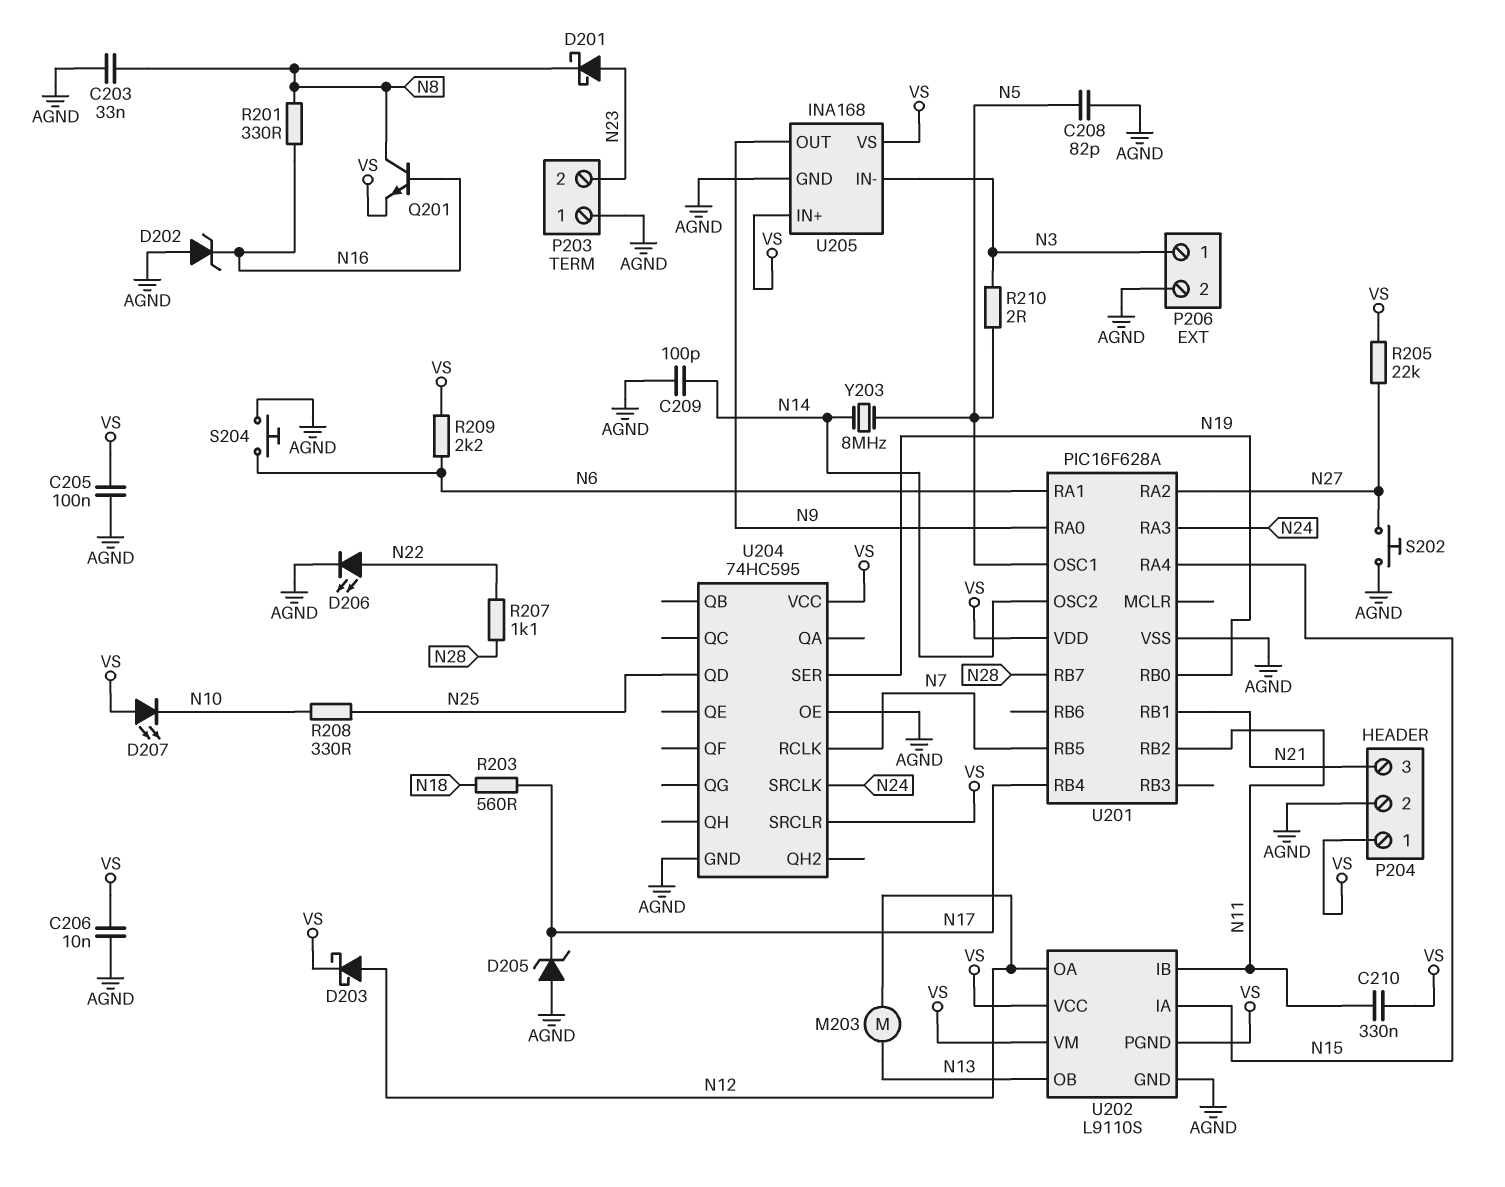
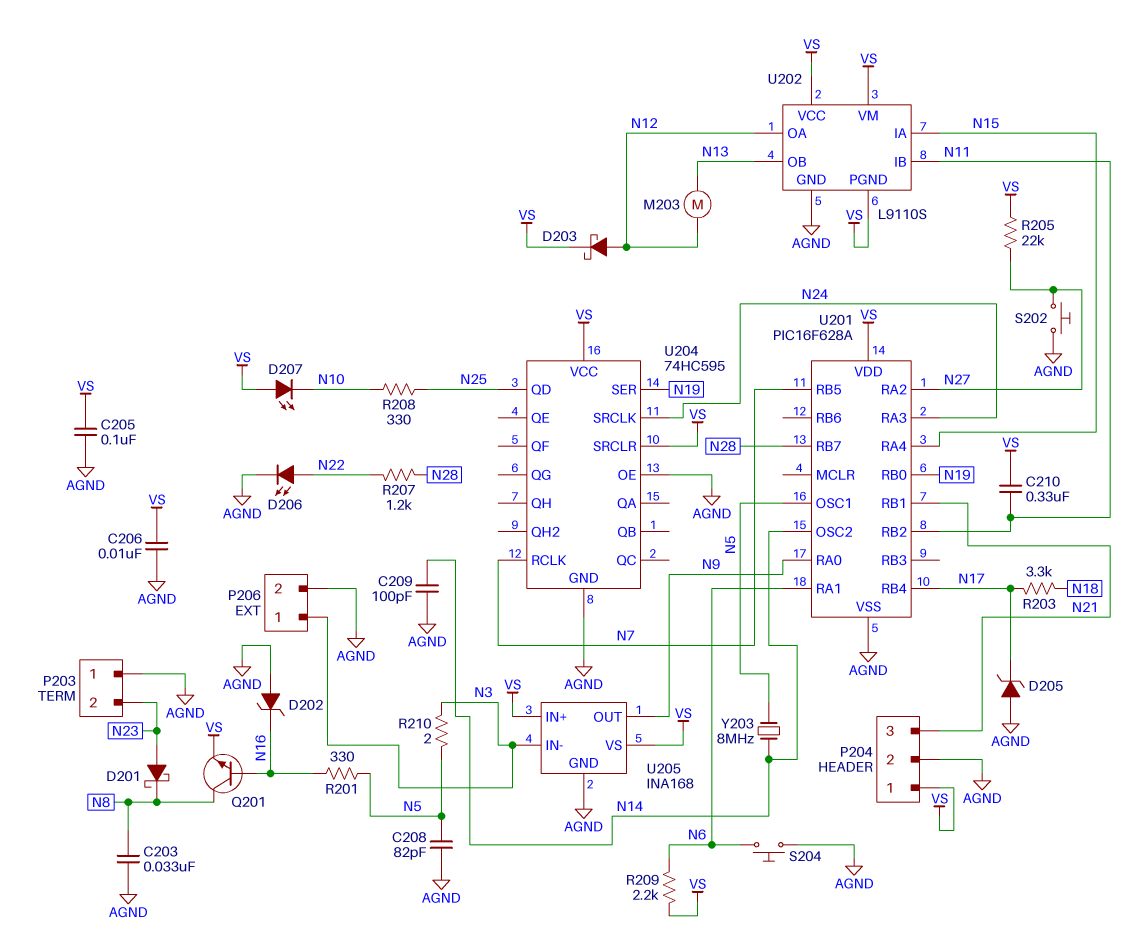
R201: 330 (N8, N16) -> 330 (N5, N16)
R203: 560 (N17, N18) -> 3.3k (N17, N18)
R207: 1.1k (N22, N28) -> 1.2k (N22, N28)

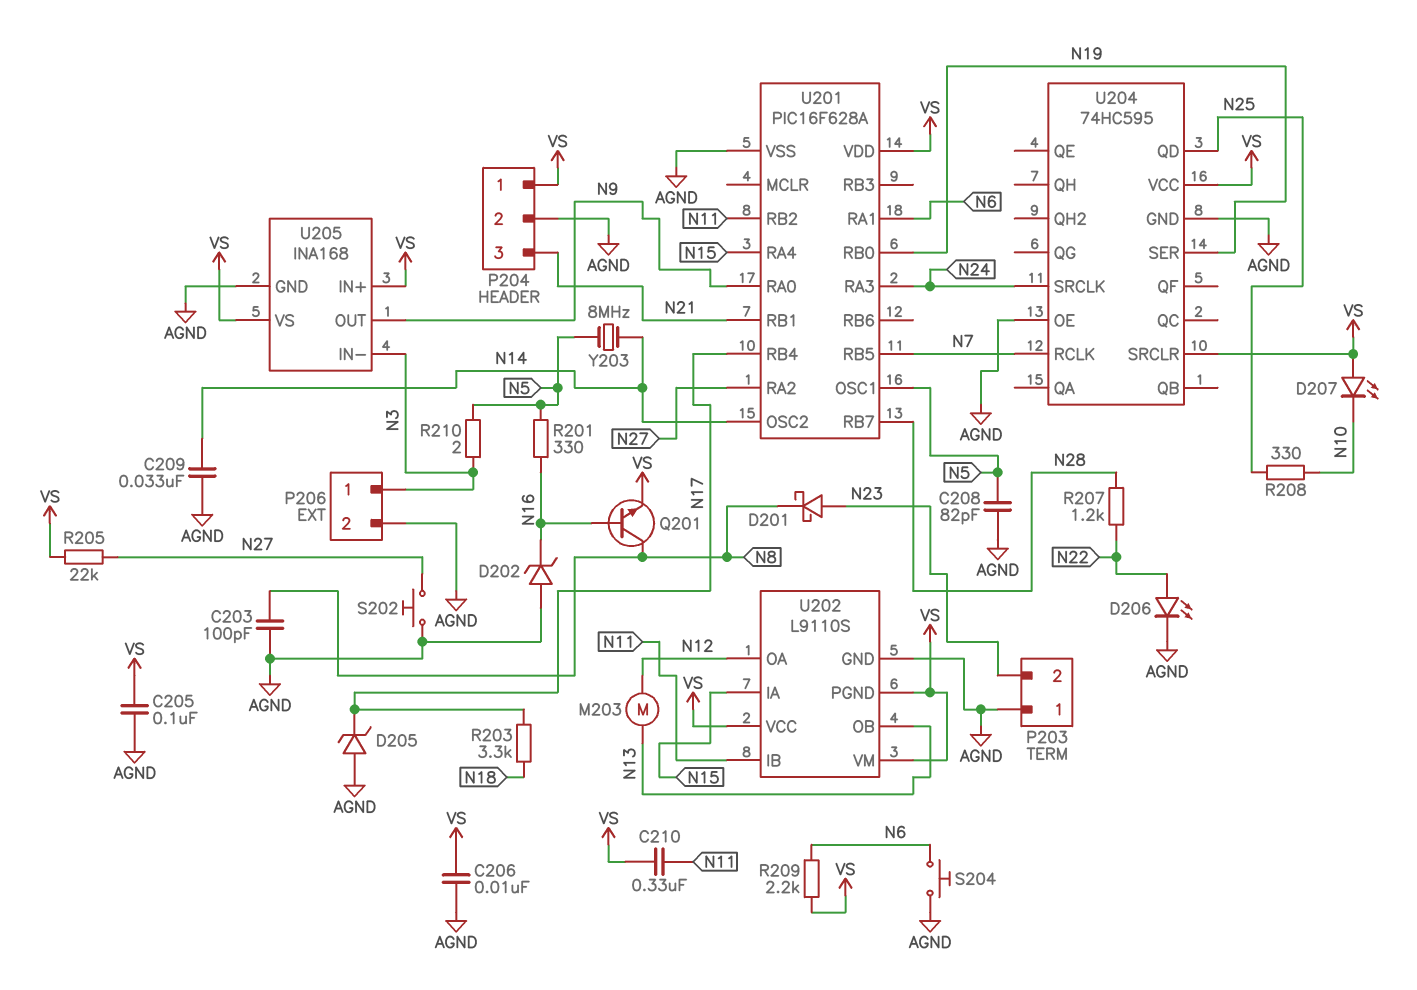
C203: 33nF (AGND, N8) -> 100pF (AGND, N8)
C209: 100pF (AGND, N14) -> 33nF (AGND, N14)
D203: schottky (A N12, K VS) -> none

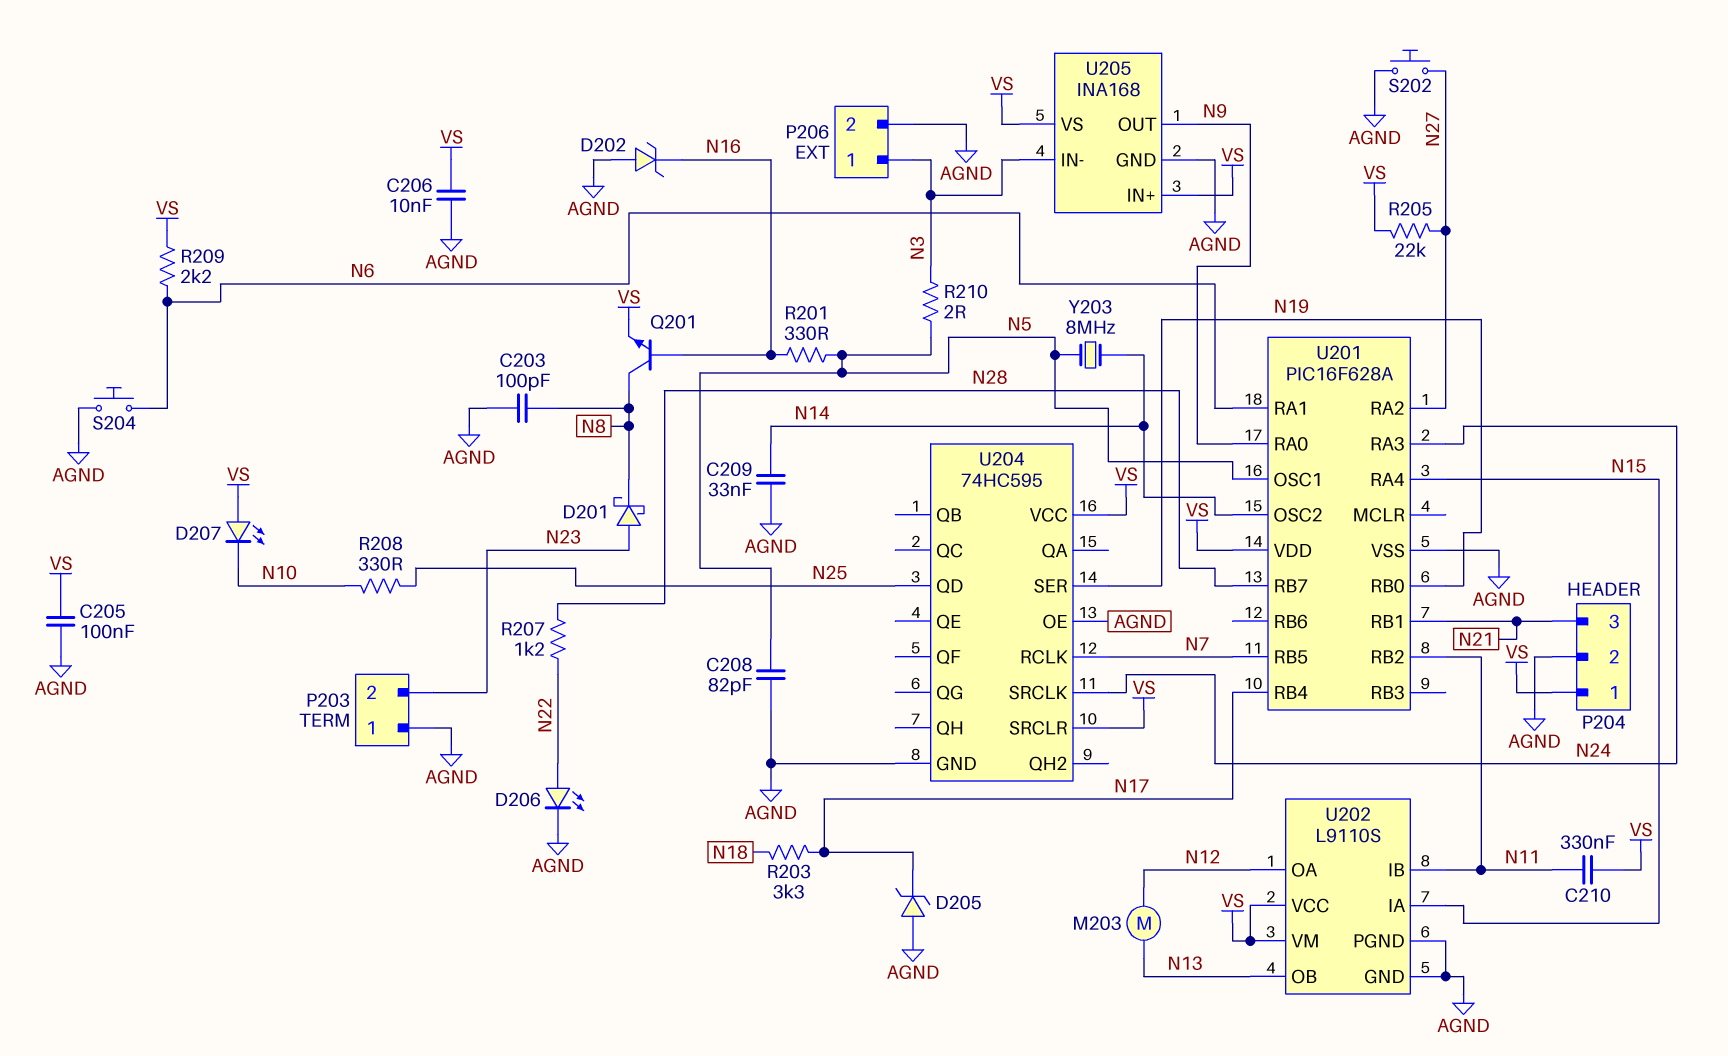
U202 pin PGND: VS -> AGND

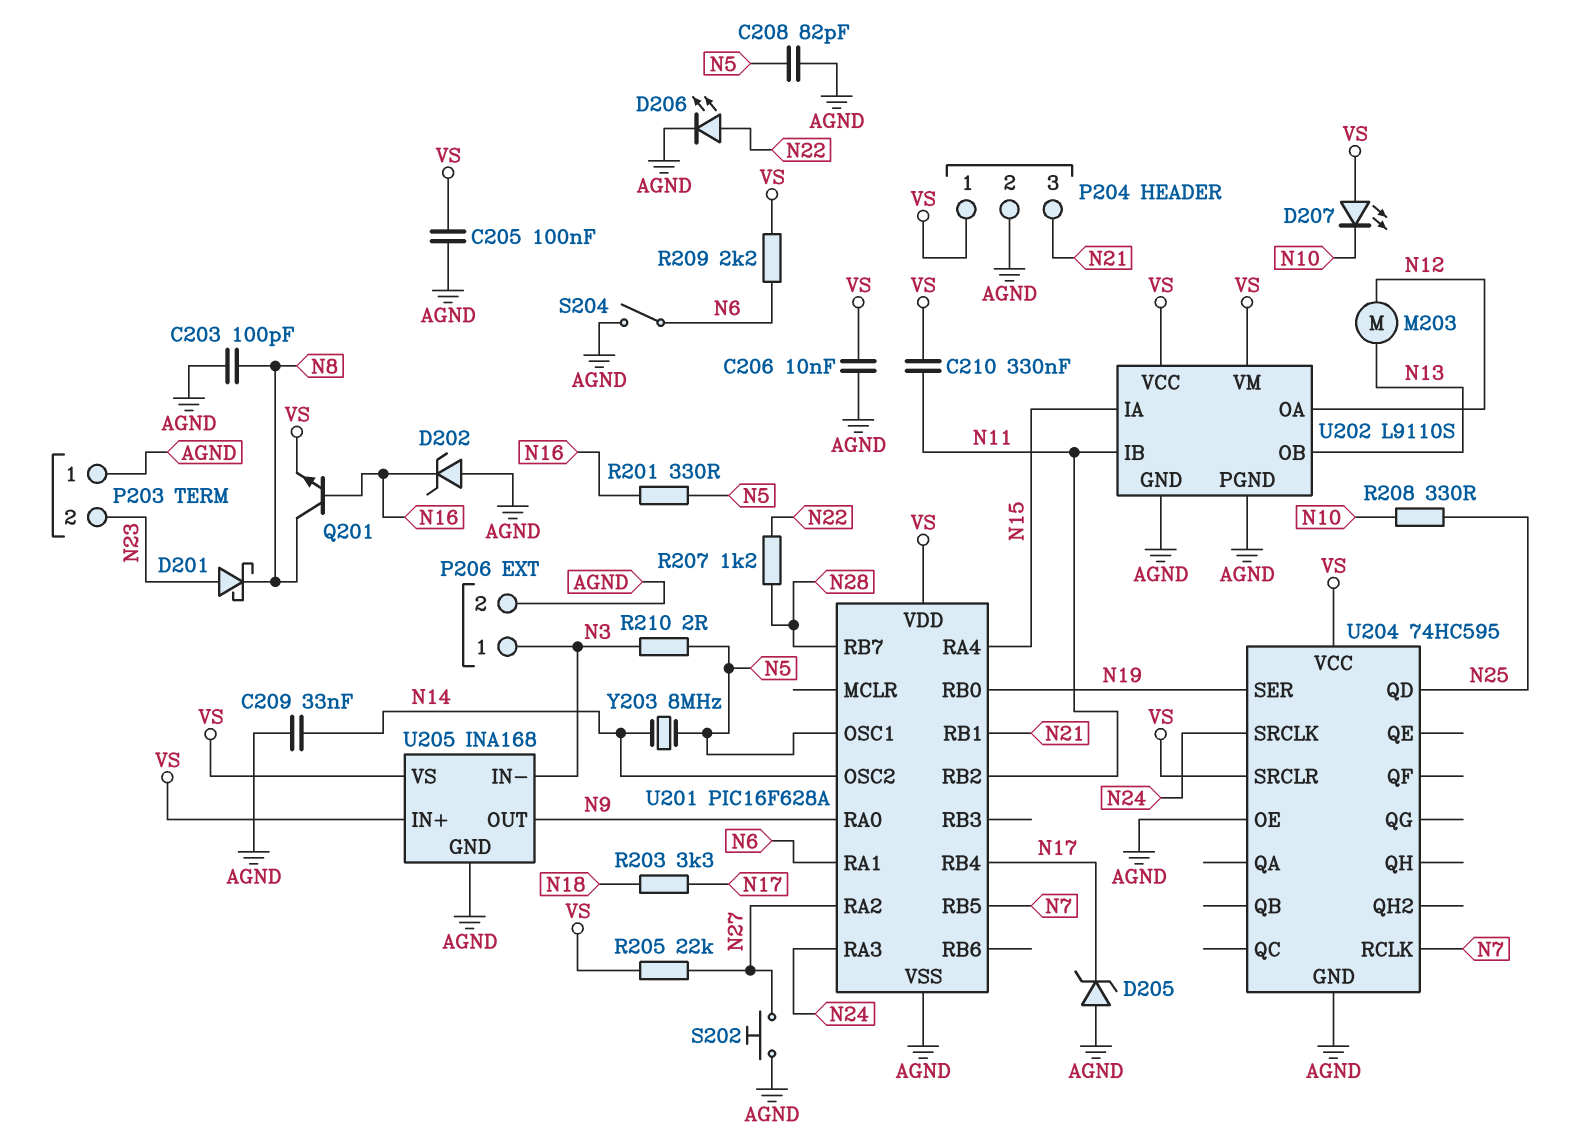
S204: button (AGND, N6) -> switch (AGND, N6)

